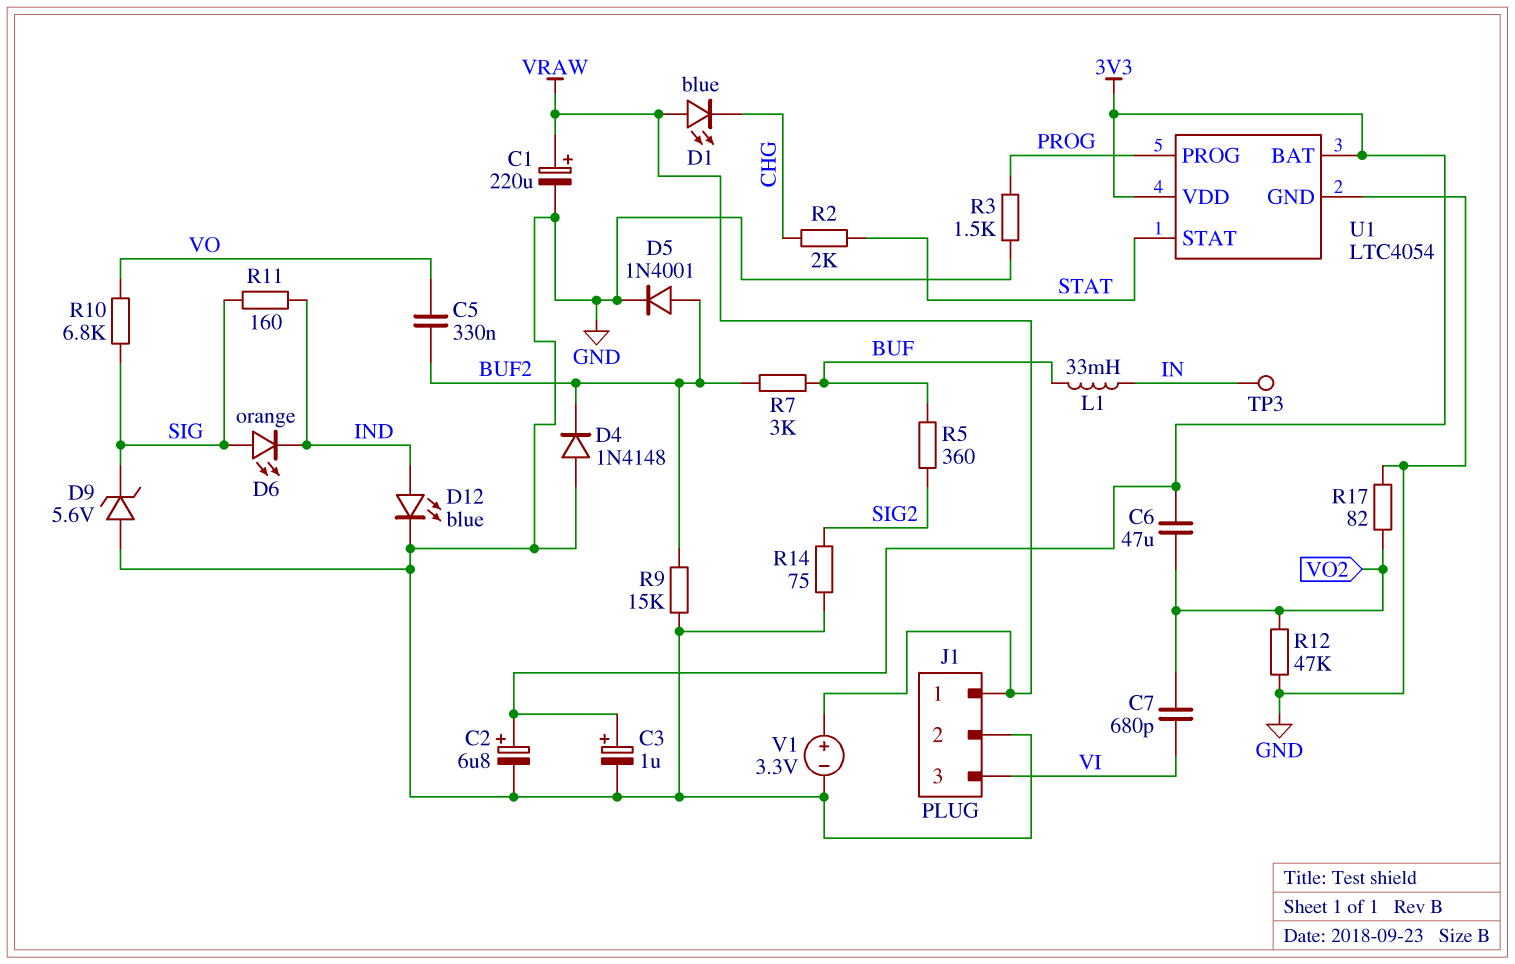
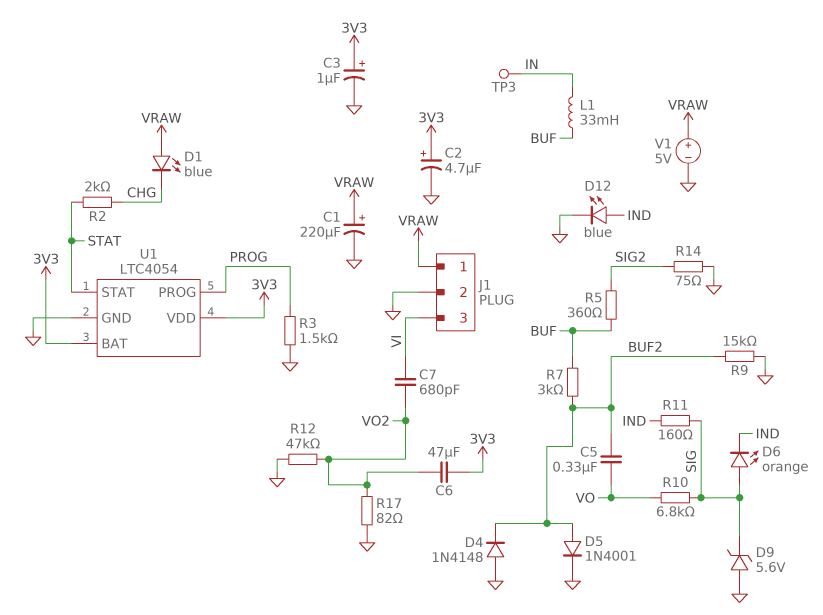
C2: 6.8uF (plus 3V3, minus GND) -> 4.7uF (plus 3V3, minus GND)
V1: 3.3V (plus VRAW, minus GND) -> 5V (plus VRAW, minus GND)

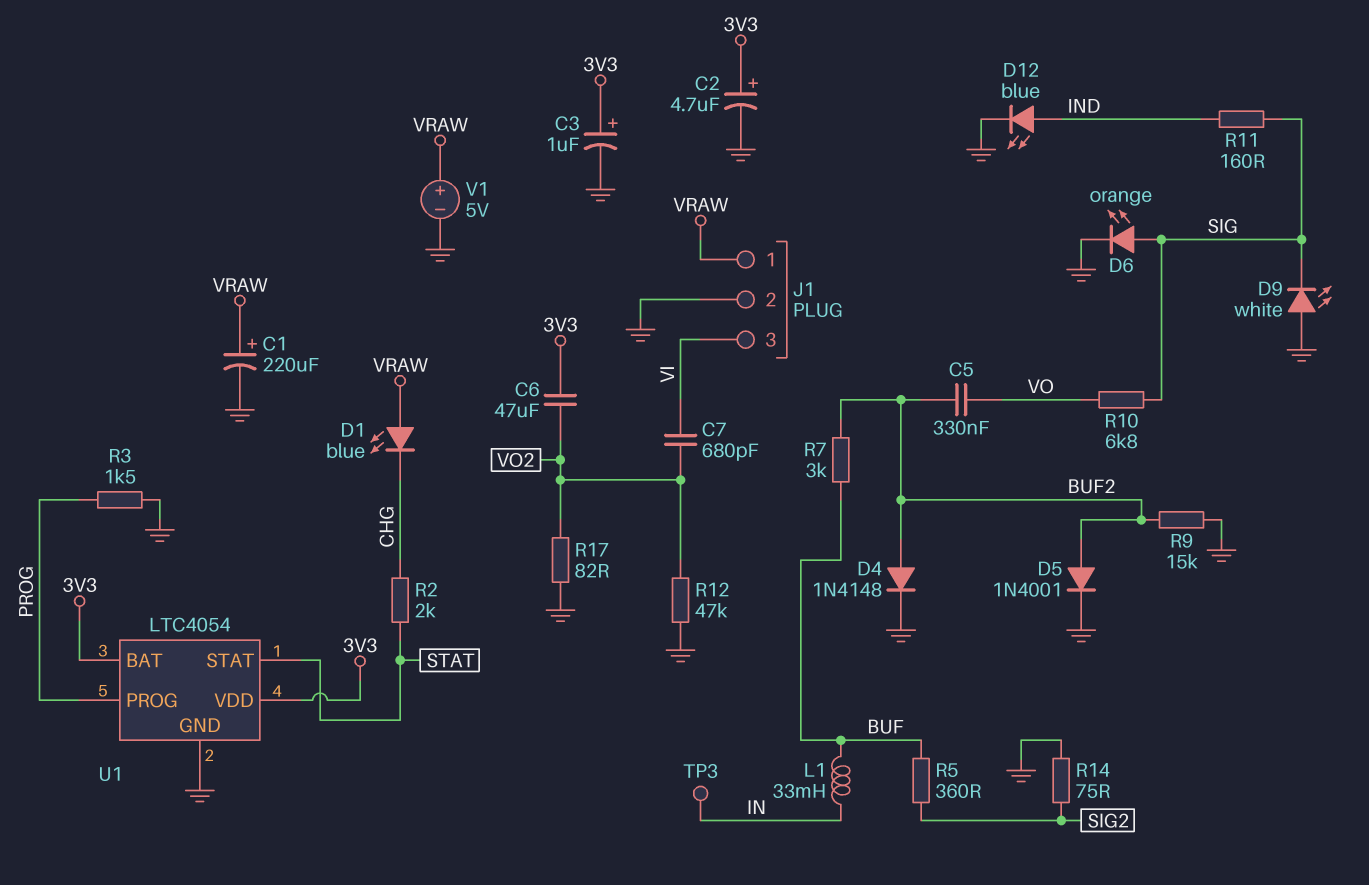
D4: diode 1N4148 (A GND, K BUF2) -> diode 1N4148 (A BUF2, K GND)
D6: LED orange (A SIG, K IND) -> LED orange (A SIG, K GND)
D9: zener 5.6V (A GND, K SIG) -> LED white (A GND, K SIG)

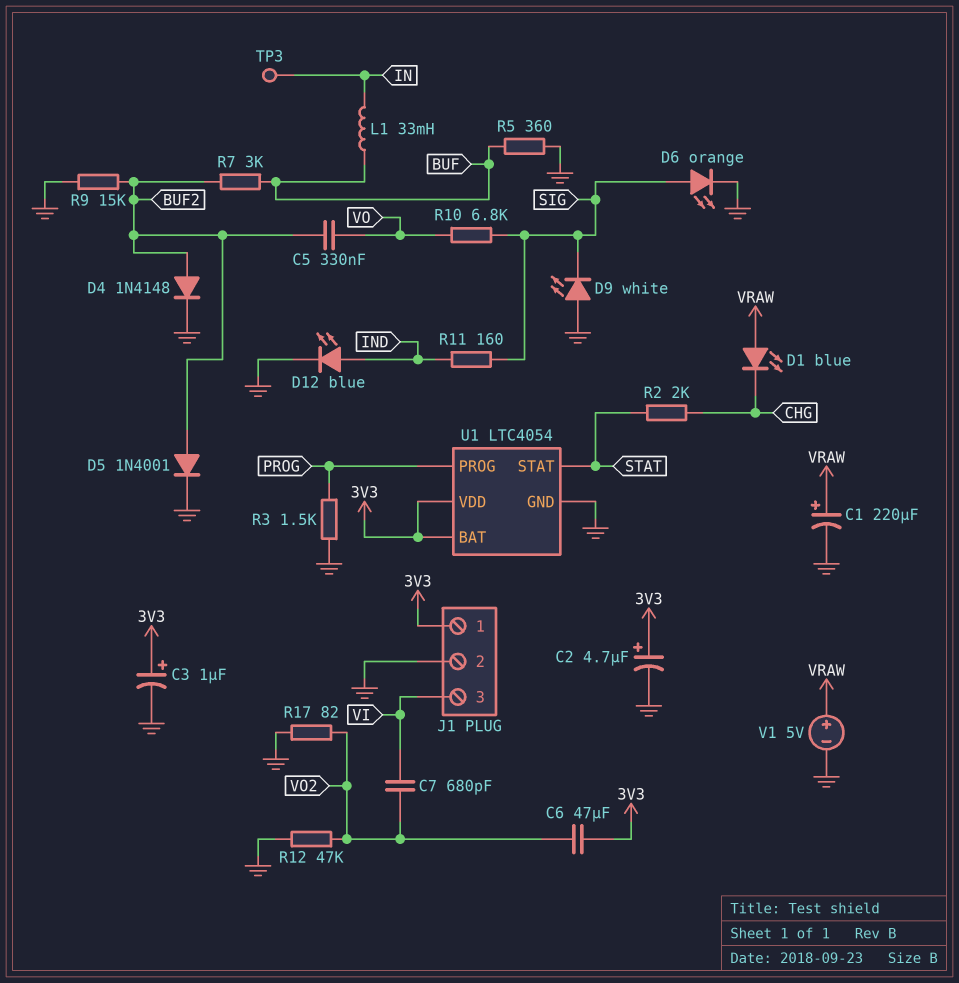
J1 pin 1: VRAW -> 3V3
R5: 360 (BUF, SIG2) -> 360 (BUF, GND)
R14: 75 (GND, SIG2) -> none

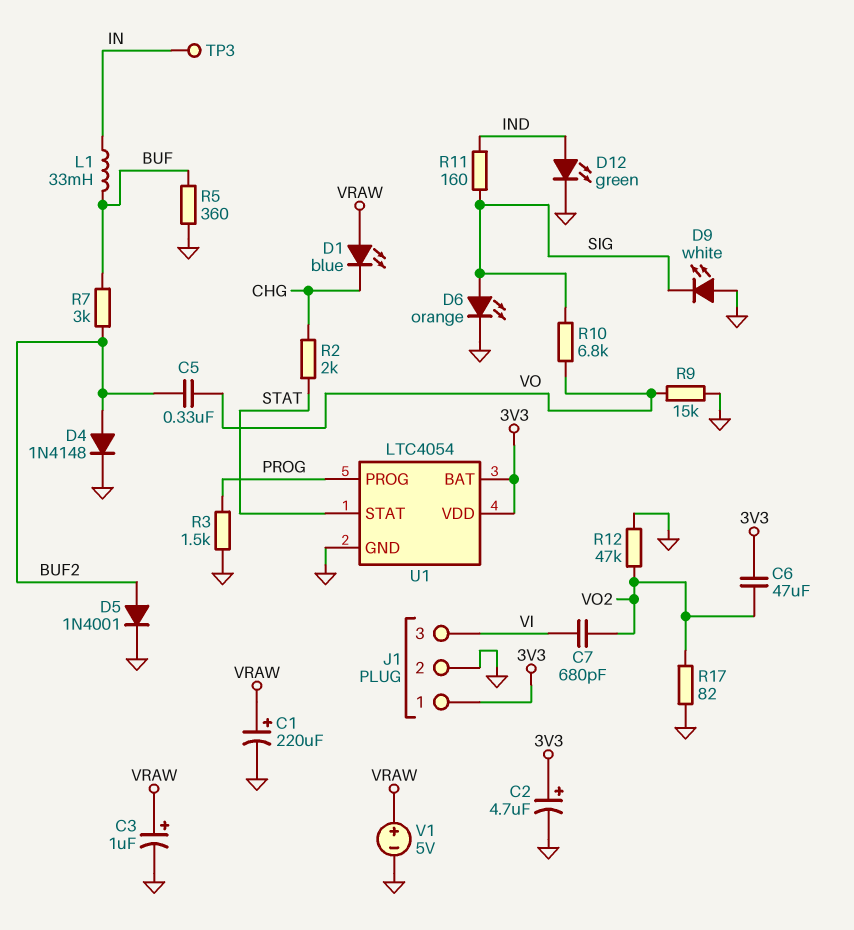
C3: 1uF (plus 3V3, minus GND) -> 1uF (plus VRAW, minus GND)
D12: LED blue (A IND, K GND) -> LED green (A IND, K GND)
R9: 15k (BUF2, GND) -> 15k (GND, VO)

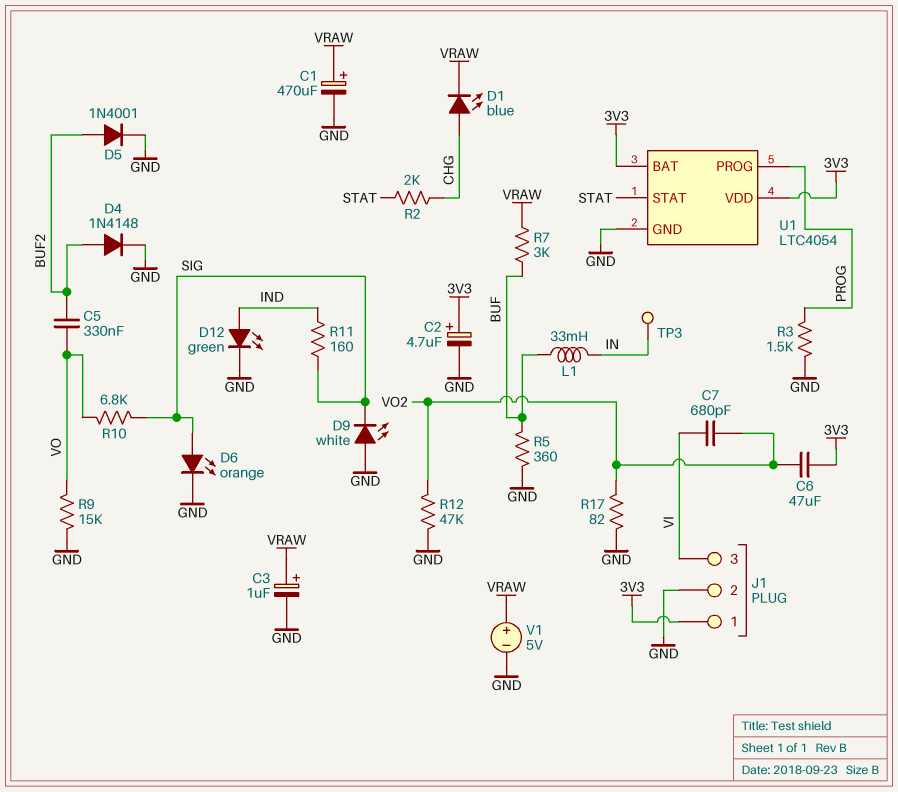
C1: 220uF (plus VRAW, minus GND) -> 470uF (plus VRAW, minus GND)
D1: LED blue (A VRAW, K CHG) -> LED blue (A CHG, K VRAW)
R7: 3k (BUF, BUF2) -> 3k (BUF, VRAW)

